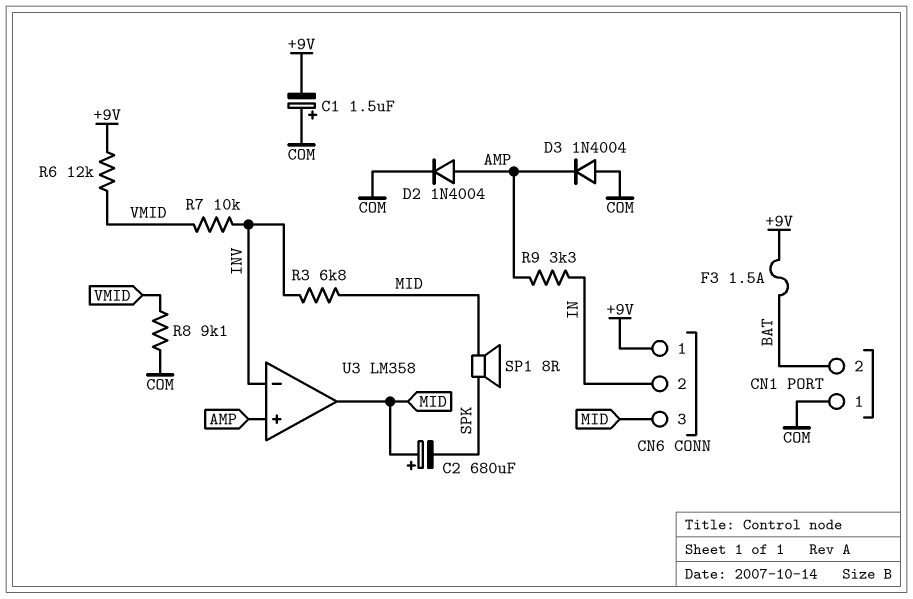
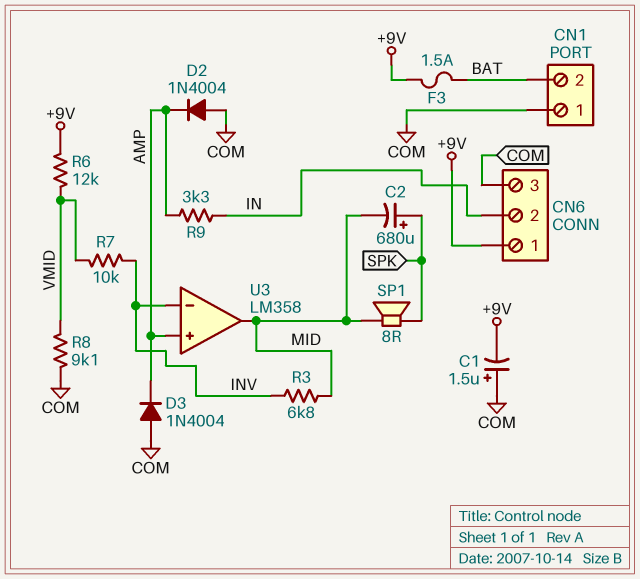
C2: 680uF (plus MID, minus SPK) -> 680uF (plus SPK, minus MID)
CN6 pin 3: MID -> COM
D2: diode 1N4004 (A AMP, K COM) -> diode 1N4004 (A COM, K AMP)

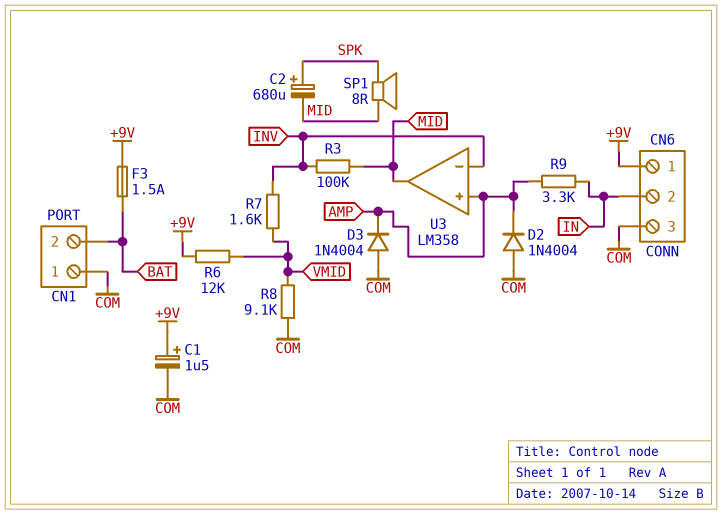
C1: 1.5uF (plus COM, minus +9V) -> 1.5uF (plus +9V, minus COM)
R3: 6.8k (INV, MID) -> 100k (INV, MID)
R7: 10k (INV, VMID) -> 1.6k (INV, VMID)

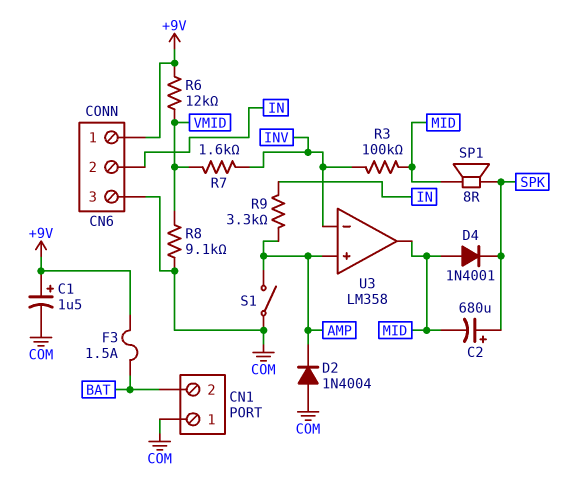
D3: diode 1N4004 (A COM, K AMP) -> none
D4: none -> diode 1N4001 (A MID, K SPK)
S1: none -> switch (AMP, COM)

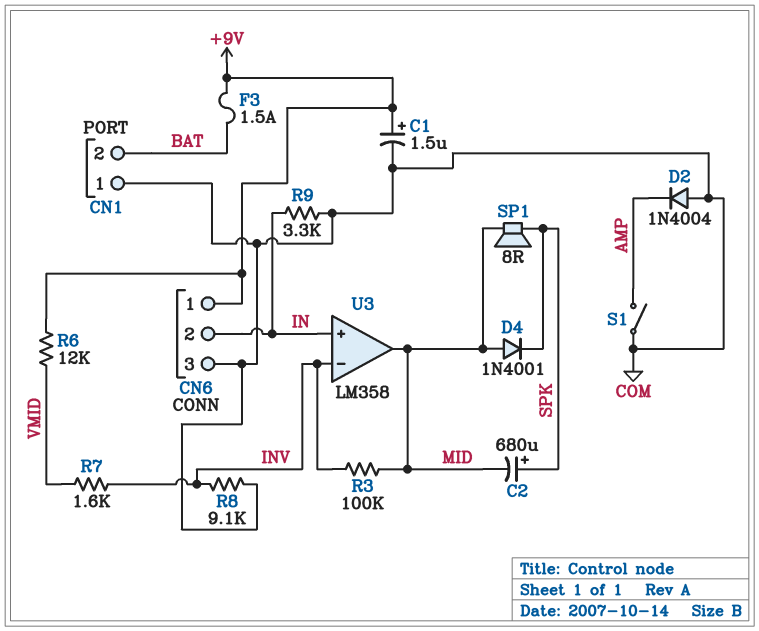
R8: 9.1k (COM, VMID) -> 9.1k (COM, INV)
R9: 3.3k (AMP, IN) -> 3.3k (COM, IN)
U3 pin in+: AMP -> IN

